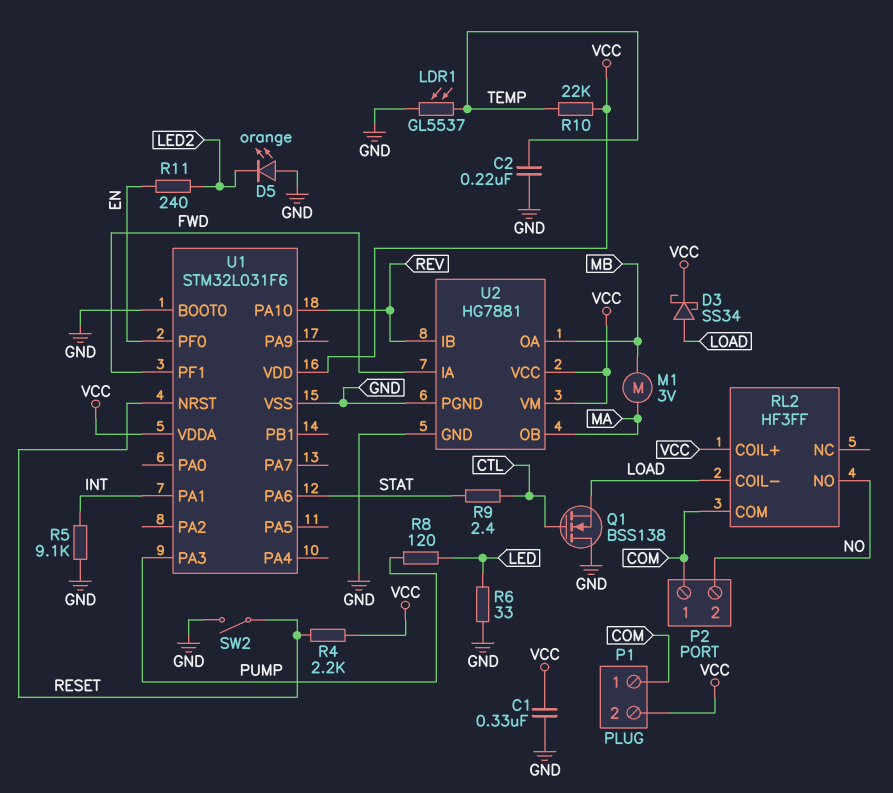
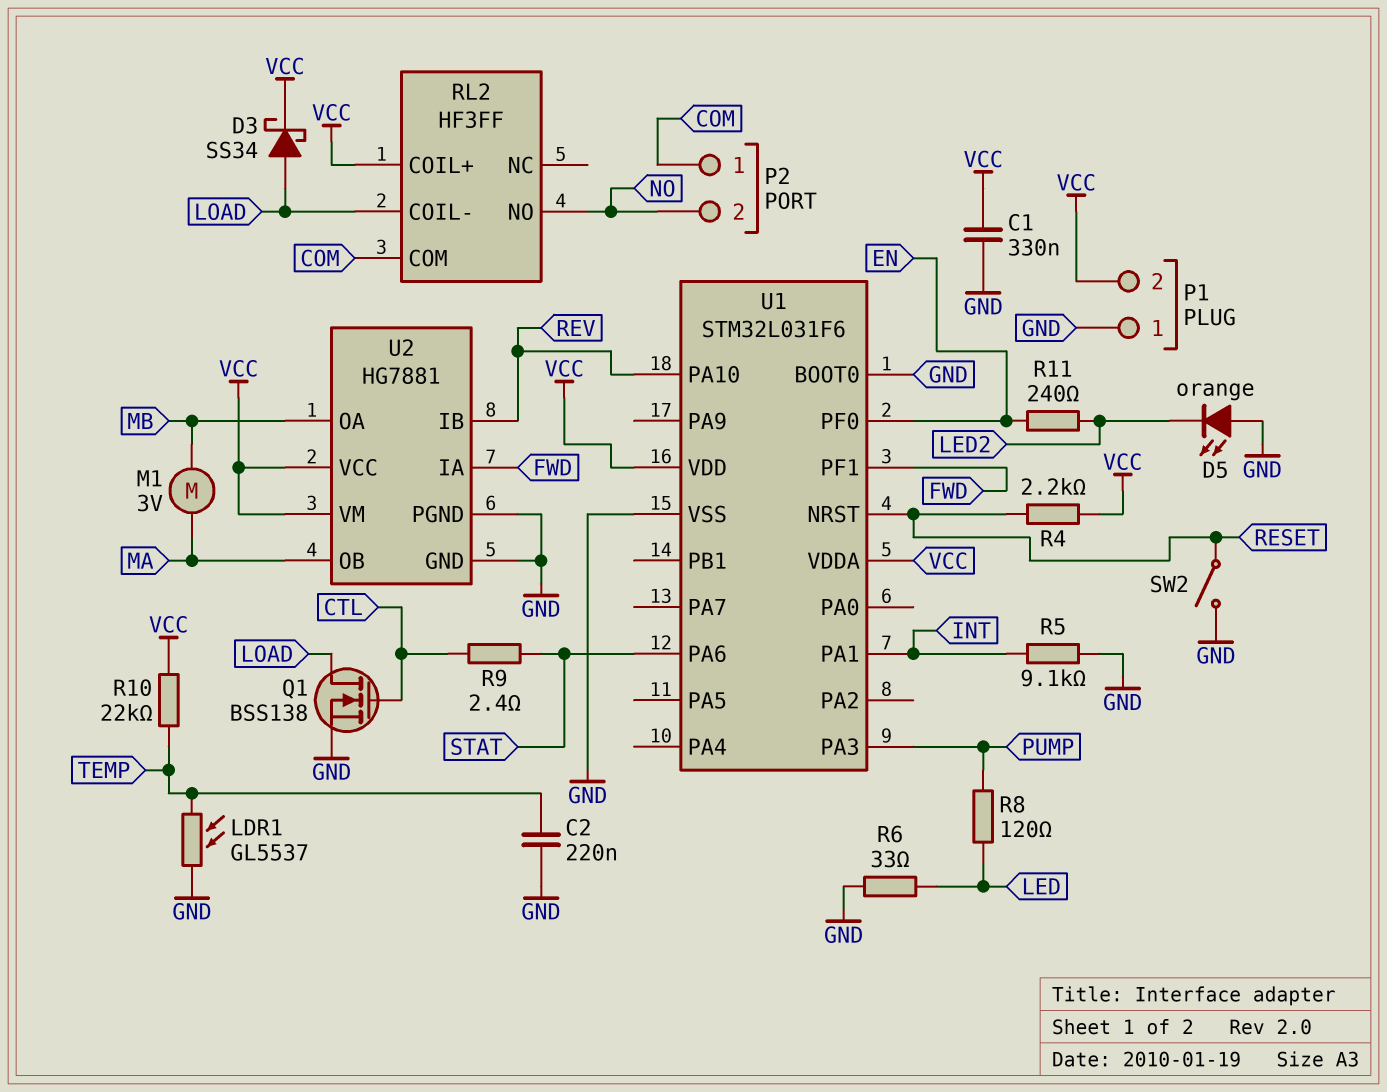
P1 pin 1: COM -> GND
Q1: NMOS BSS138 (G CTL, D GND, S LOAD) -> NMOS BSS138 (G CTL, D LOAD, S GND)

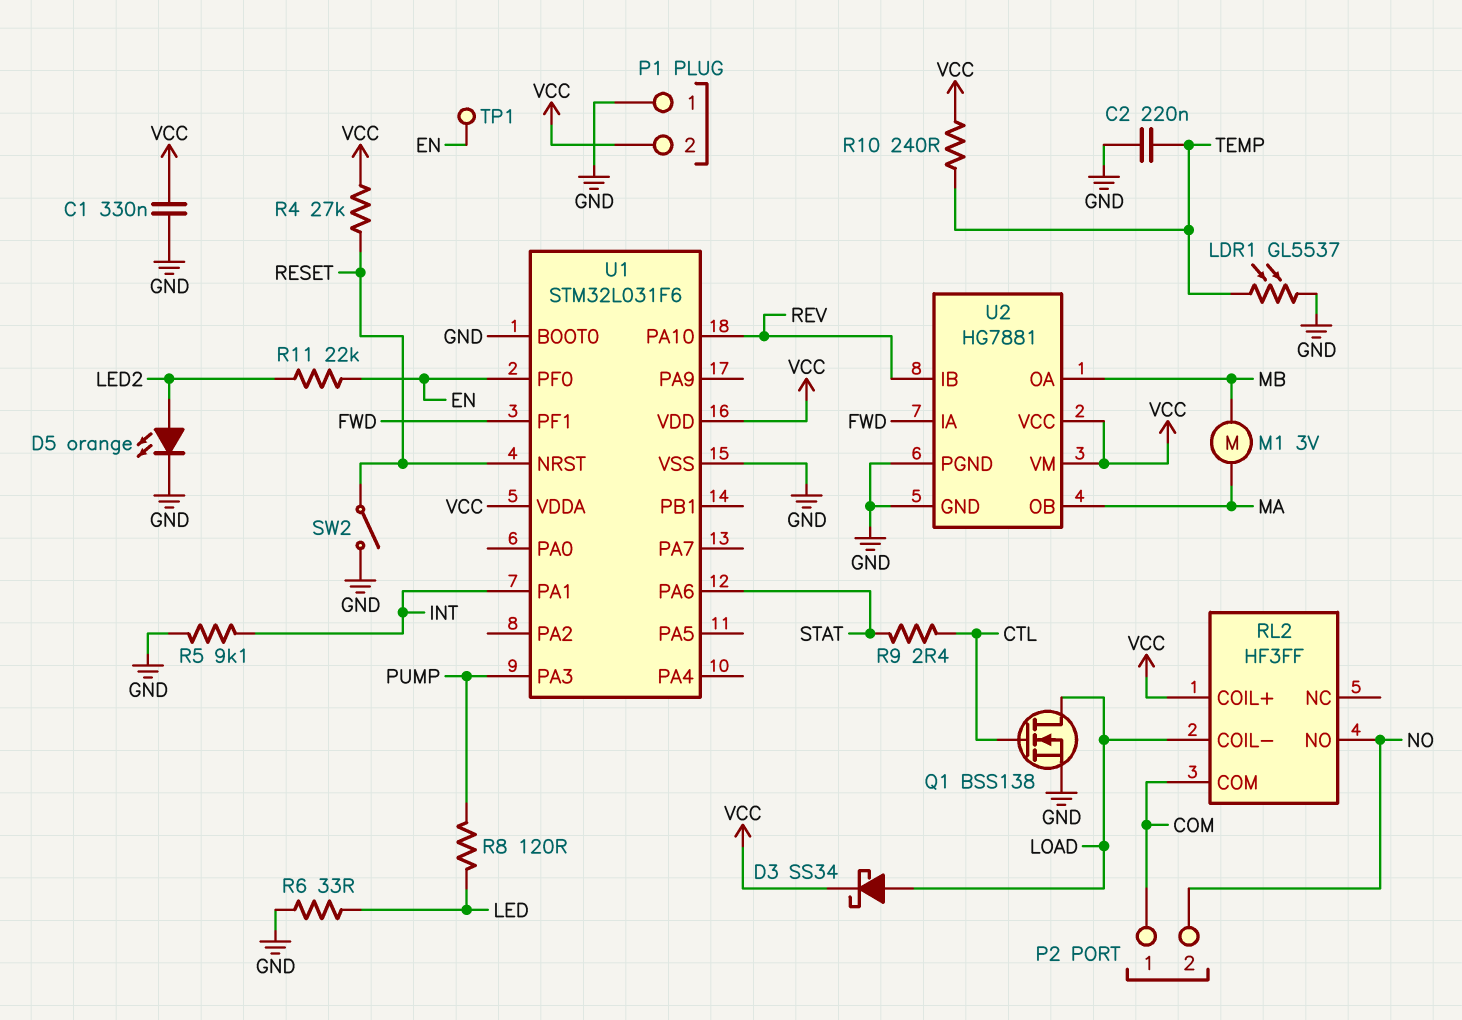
D5: LED orange (A GND, K LED2) -> LED orange (A LED2, K GND)
R4: 2.2k (RESET, VCC) -> 27k (RESET, VCC)
R10: 22k (TEMP, VCC) -> 240 (TEMP, VCC)
R11: 240 (EN, LED2) -> 22k (EN, LED2)
TP1: none -> test point (EN)

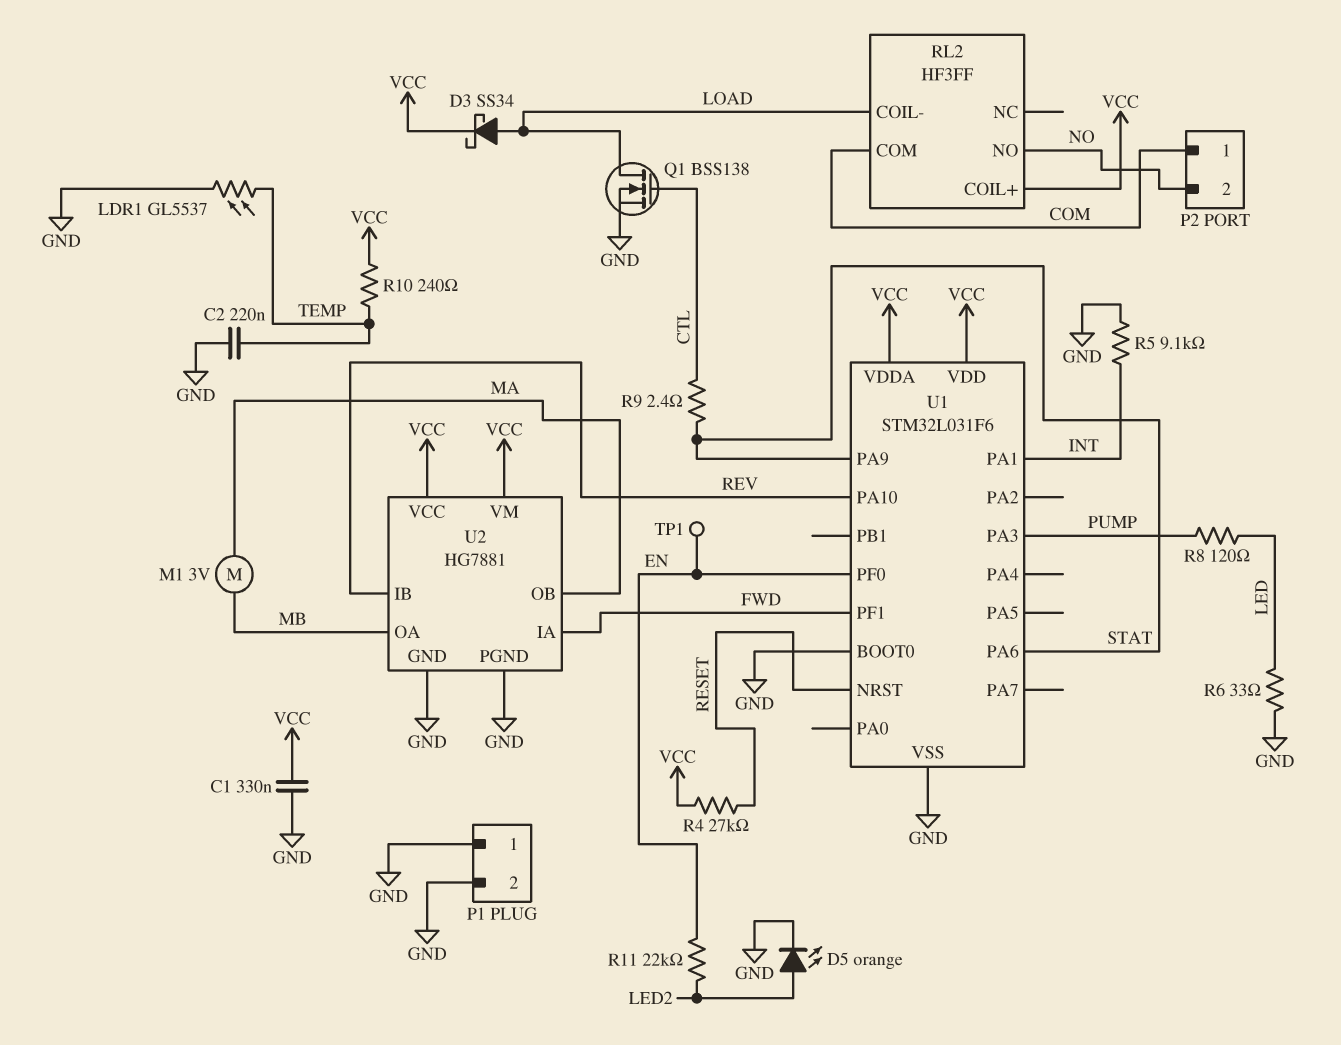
P1 pin 2: VCC -> GND
SW2: switch (GND, RESET) -> none
U1 pin PA9: none -> STAT

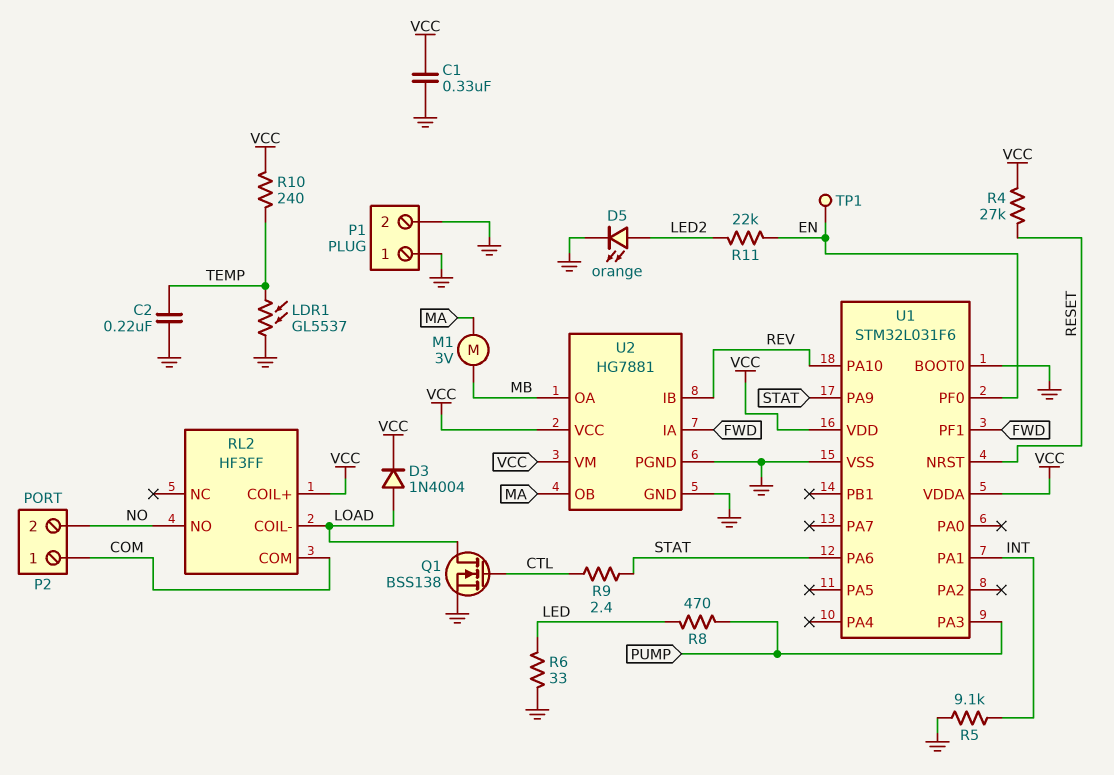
D3: schottky SS34 (A LOAD, K VCC) -> diode 1N4004 (A LOAD, K VCC)
R8: 120 (LED, PUMP) -> 470 (LED, PUMP)

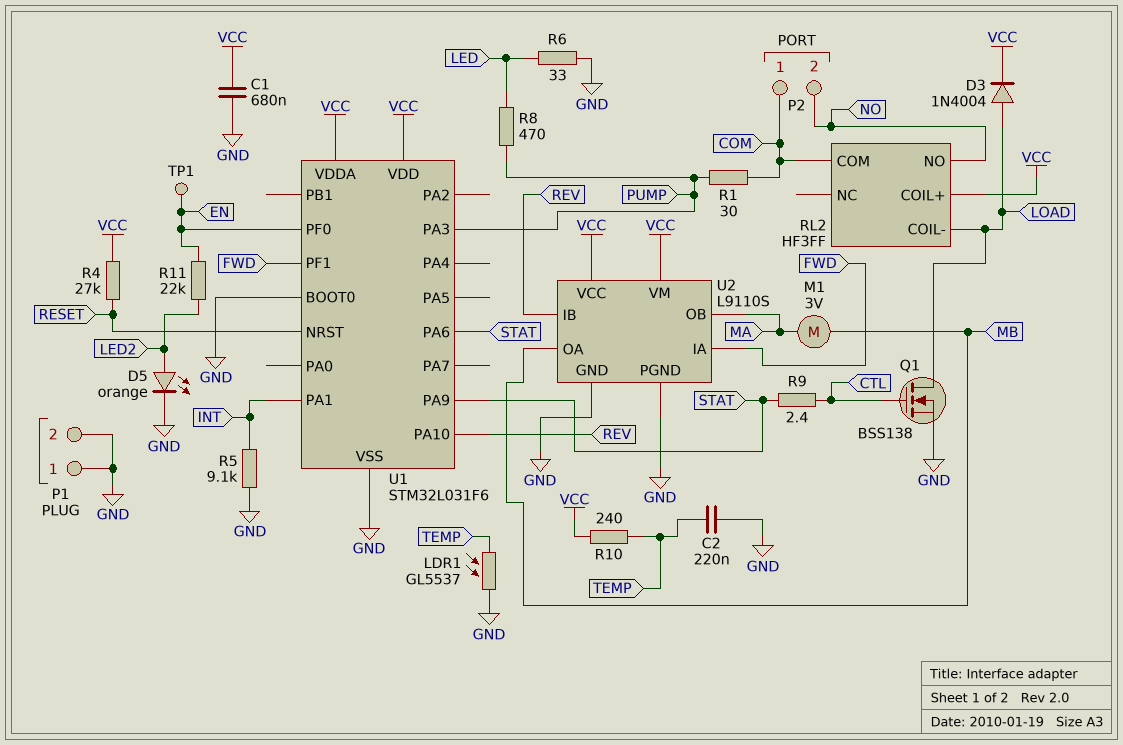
C1: 330nF (GND, VCC) -> 680nF (GND, VCC)
R1: none -> 30 (COM, PUMP)
U2: HG7881 -> L9110S

